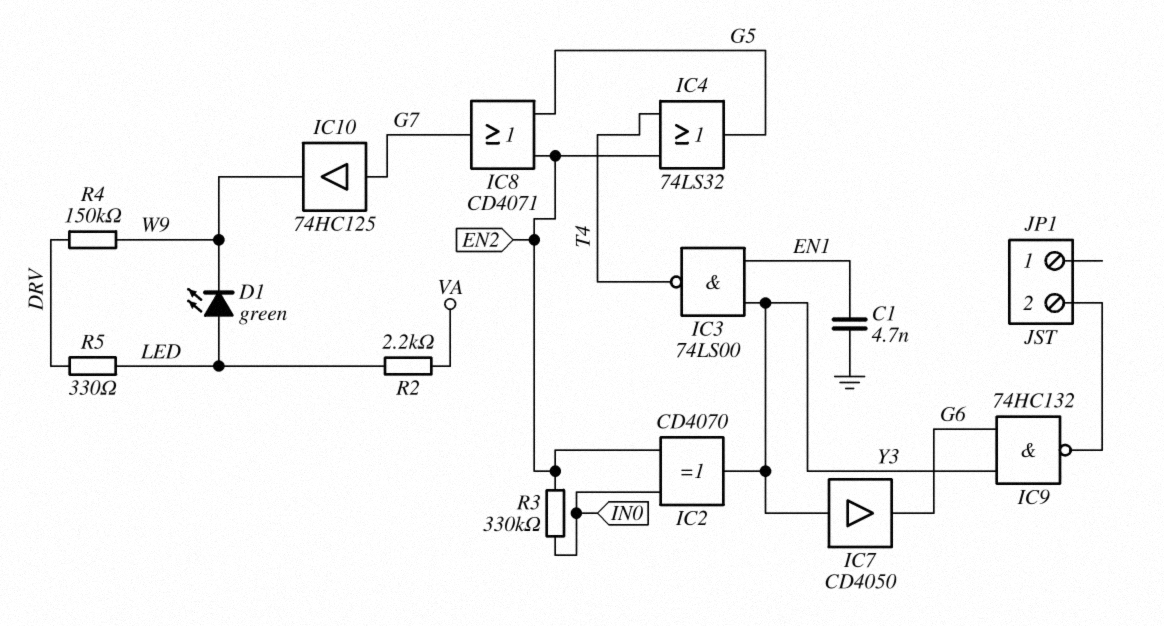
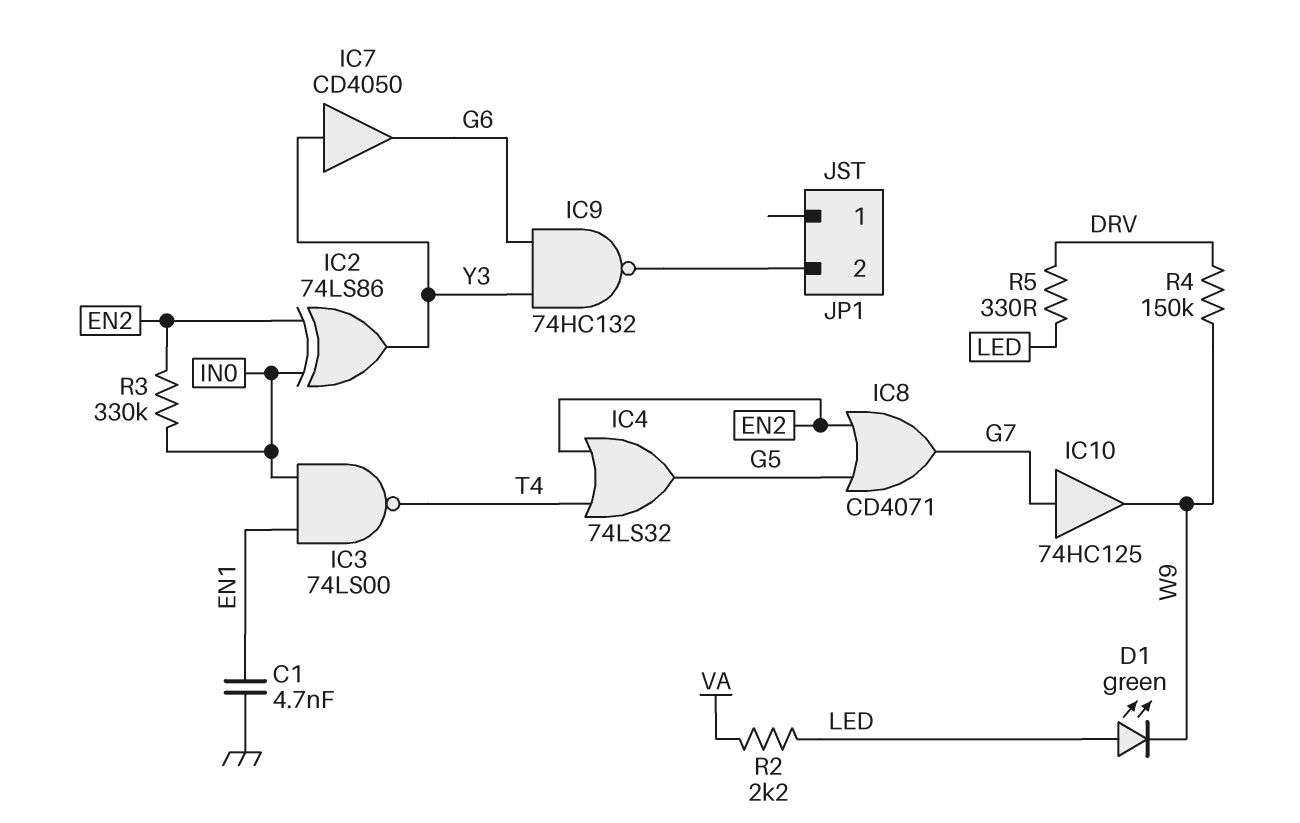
IC2: XOR CD4070 (in EN2, in IN0, out Y3) -> XOR 74LS86 (in EN2, in IN0, out Y3)
IC3: NAND 74LS00 (in EN1, in Y3, out T4) -> NAND 74LS00 (in EN1, in IN0, out T4)

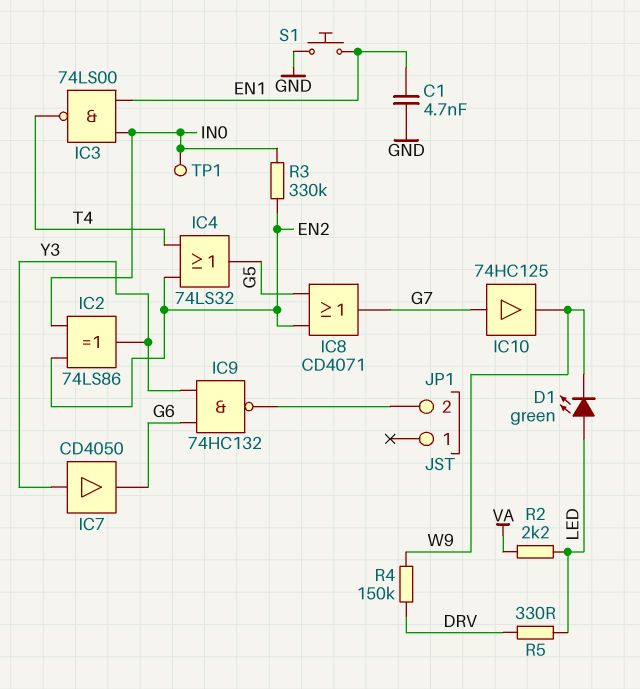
S1: none -> button (EN1, GND)
TP1: none -> test point (IN0)

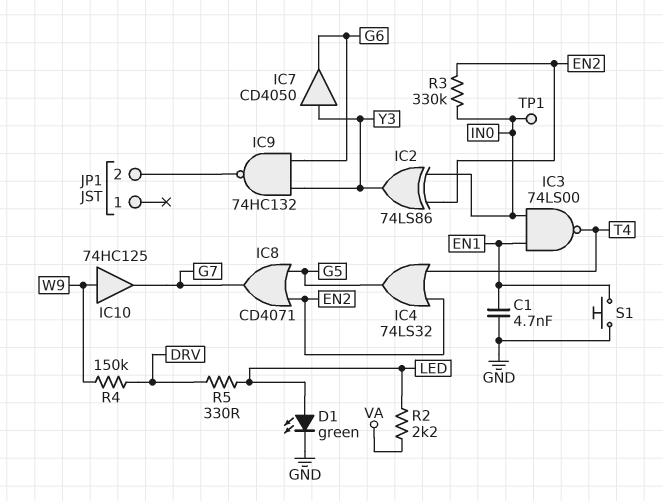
D1: LED green (A LED, K W9) -> LED green (A LED, K GND)
IC10: buffer 74HC125 (in G7, out W9) -> buffer 74HC125 (in W9, out G7)

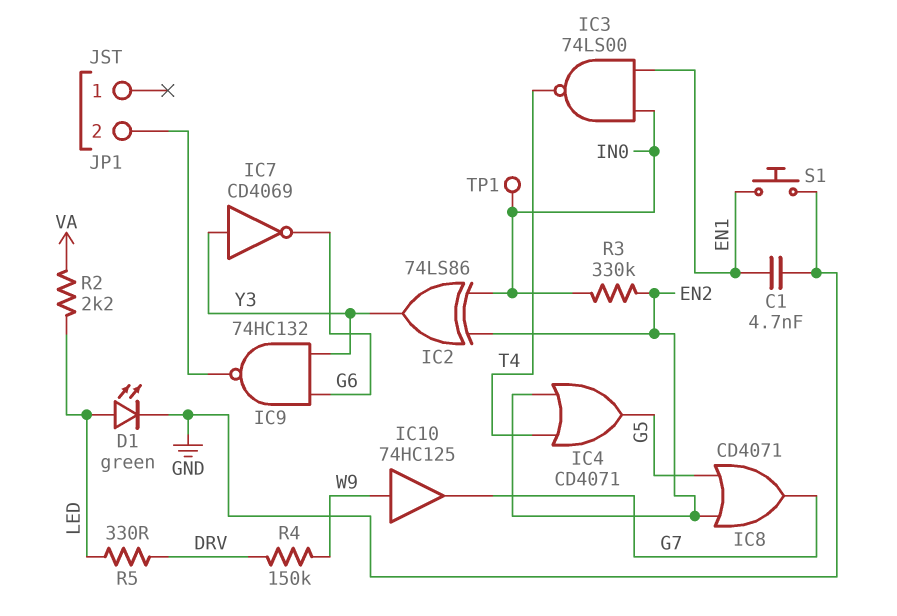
IC4: OR 74LS32 (in EN2, in T4, out G5) -> OR CD4071 (in EN2, in T4, out G5)
IC7: buffer CD4050 (in Y3, out G6) -> NOT CD4069 (in Y3, out G6)

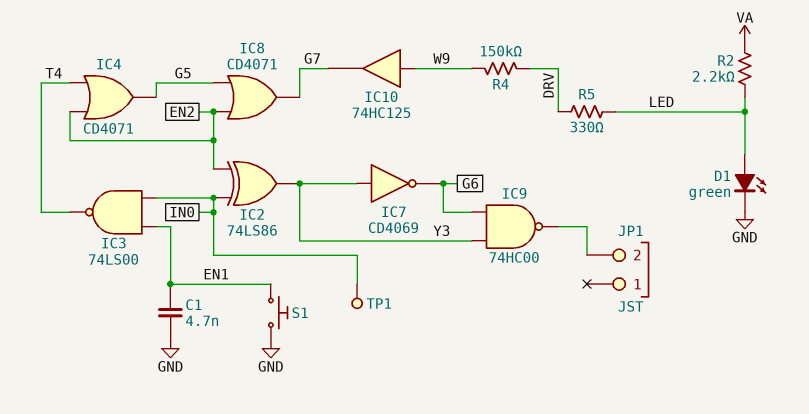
IC9: NAND 74HC132 (in G6, in Y3, out JP1/2) -> NAND 74HC00 (in G6, in Y3, out JP1/2)
R3: 330k (EN2, IN0) -> none

